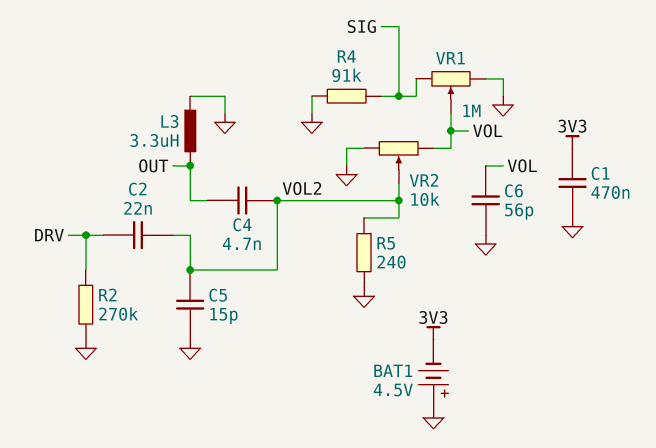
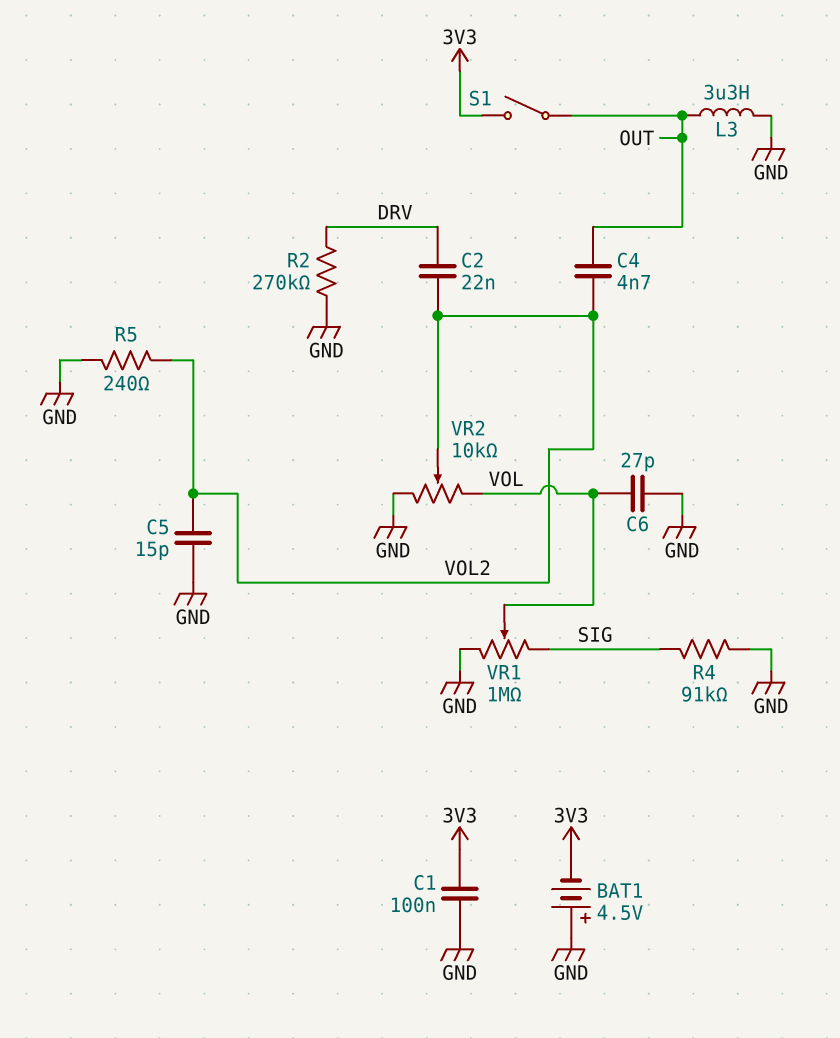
C1: 470nF (3V3, GND) -> 100nF (3V3, GND)
C6: 56pF (GND, VOL) -> 27pF (GND, VOL)
S1: none -> switch (3V3, OUT)

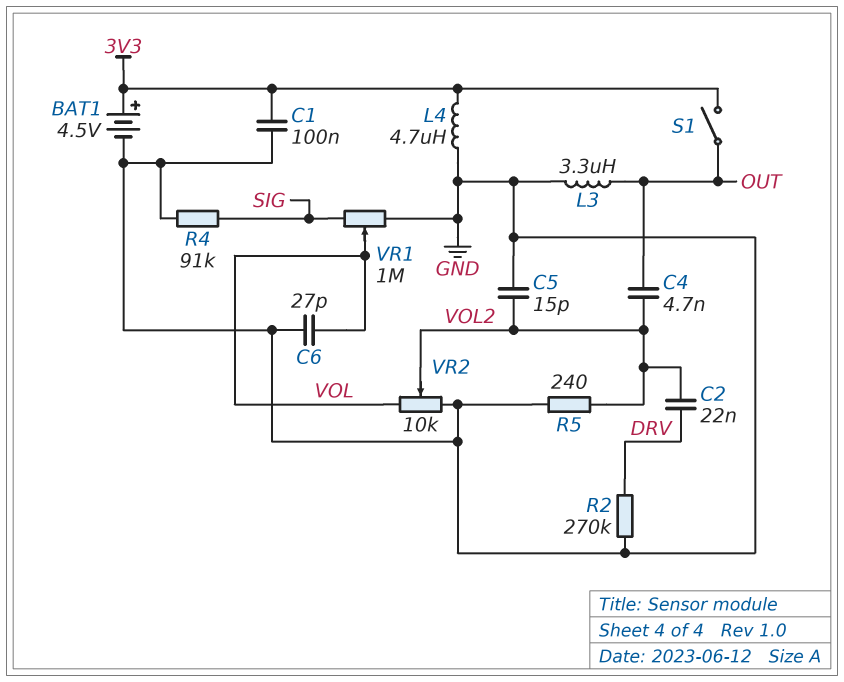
BAT1: 4.5V (plus GND, minus 3V3) -> 4.5V (plus 3V3, minus GND)
L4: none -> 4.7uH (3V3, GND)

